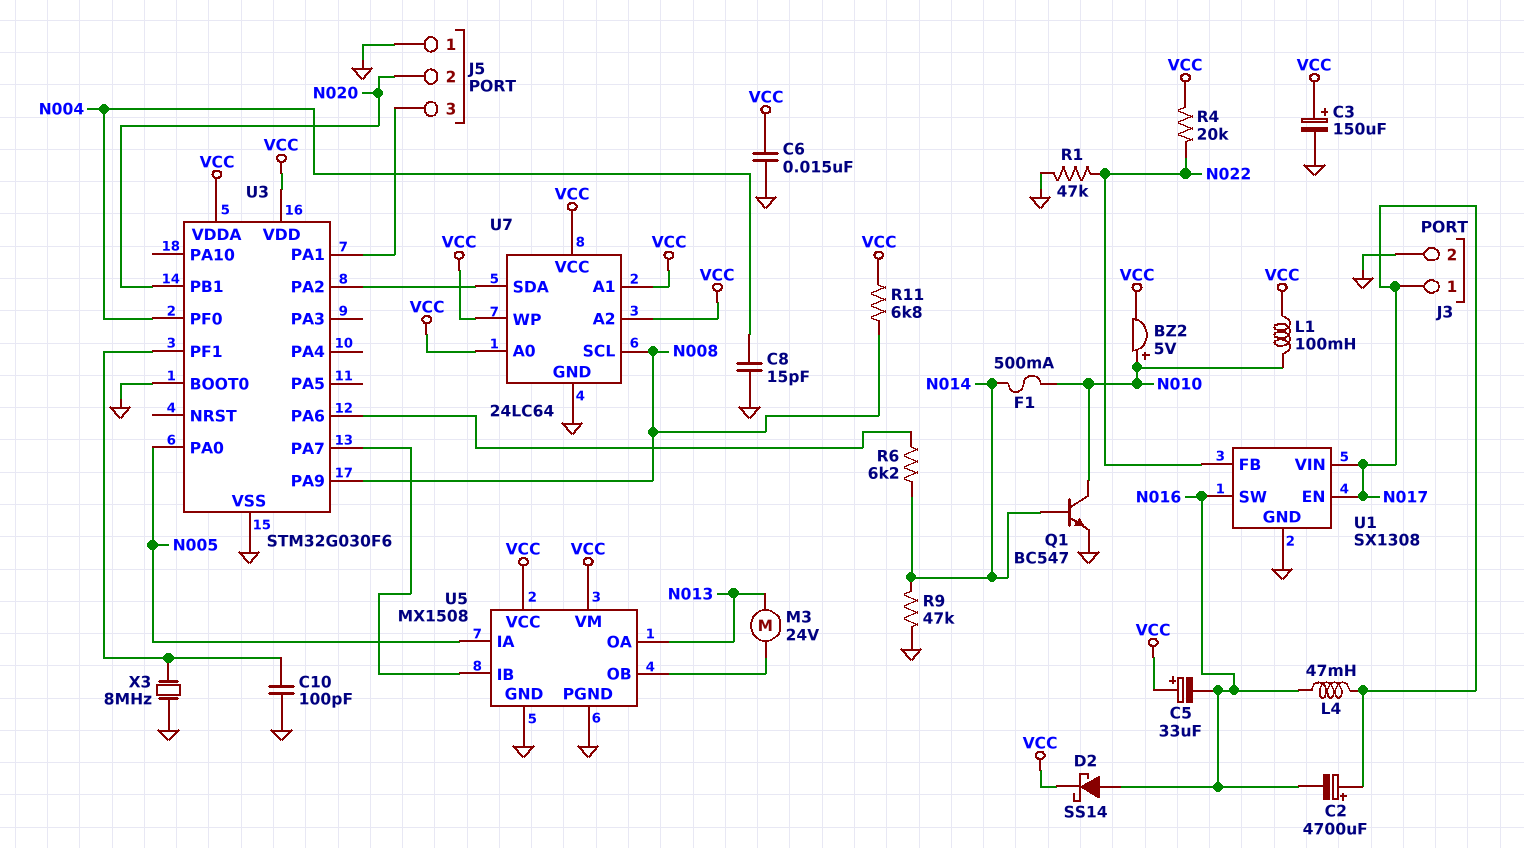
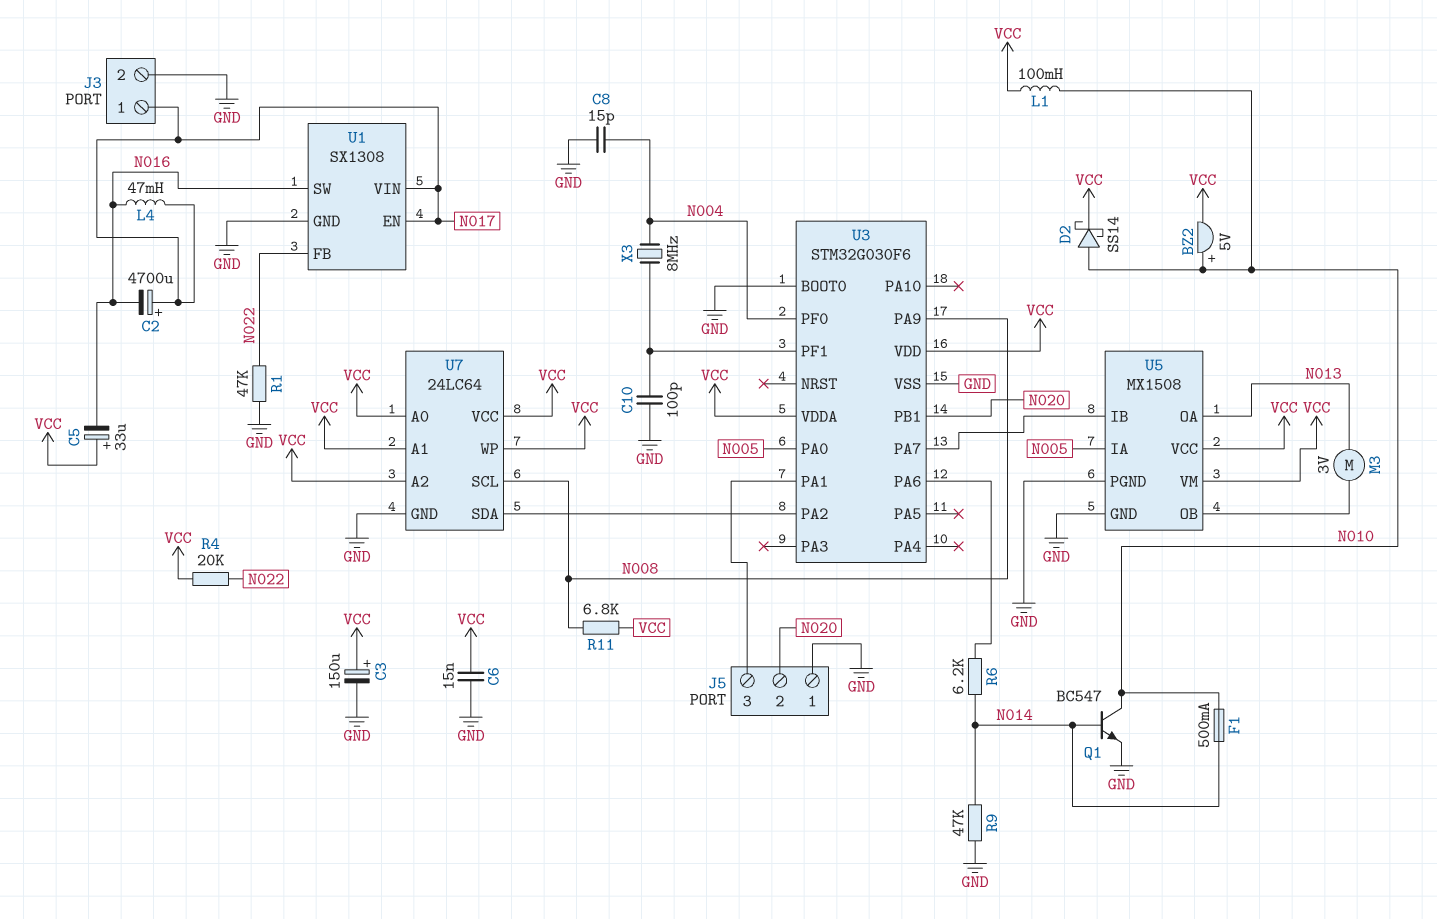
D2: schottky SS14 (A N016, K VCC) -> schottky SS14 (A N010, K VCC)
M3: motor 24V (N013, U5/OB) -> motor 3V (N013, U5/OB)
X3: 8MHz (GND, U3/PF1) -> 8MHz (N004, U3/PF1)

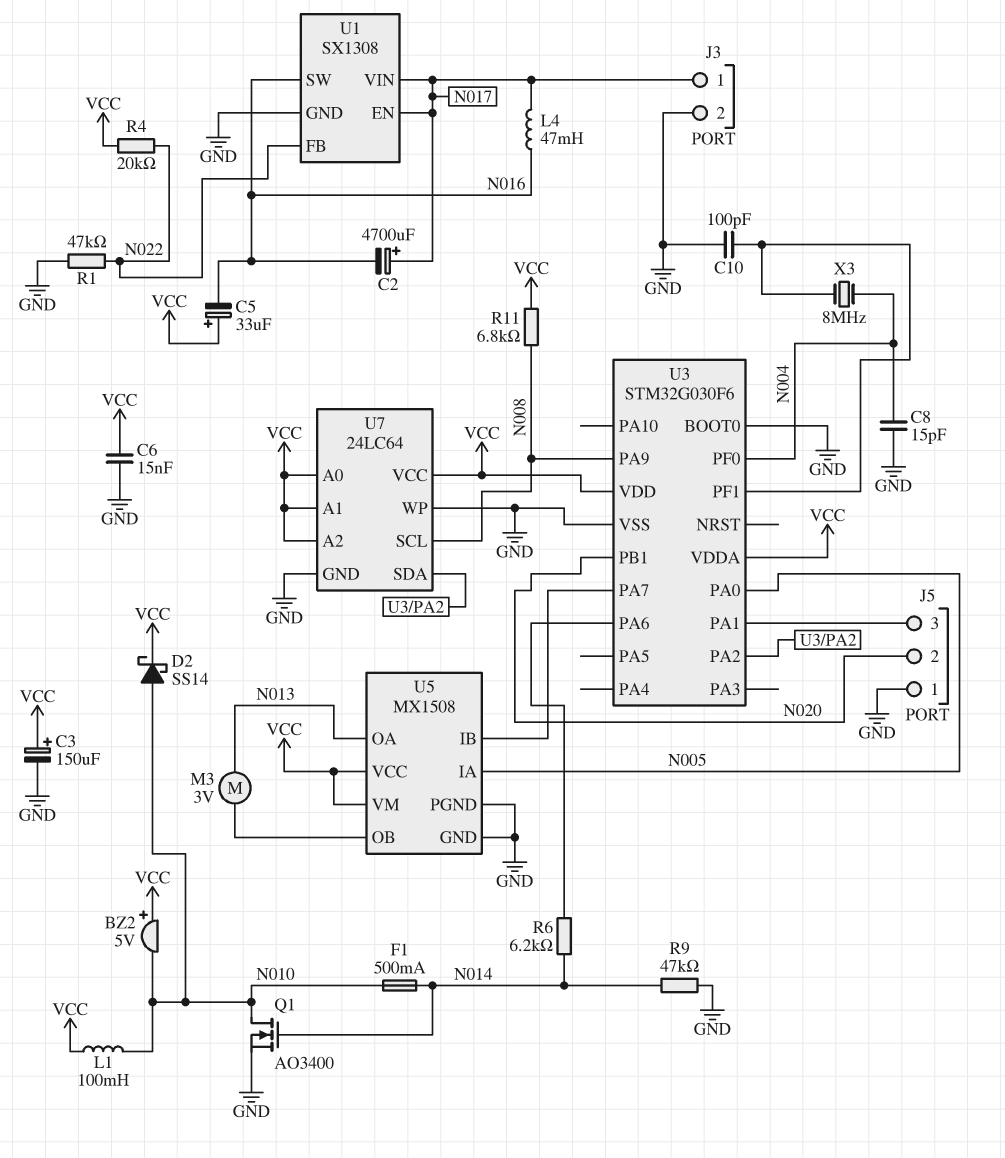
BZ2: buzzer 5V (plus N010, minus VCC) -> buzzer 5V (plus VCC, minus N010)
Q1: NPN BC547 (B N014, C N010, E GND) -> NMOS AO3400 (G N014, D N010, S GND)
U7 pin WP: VCC -> GND

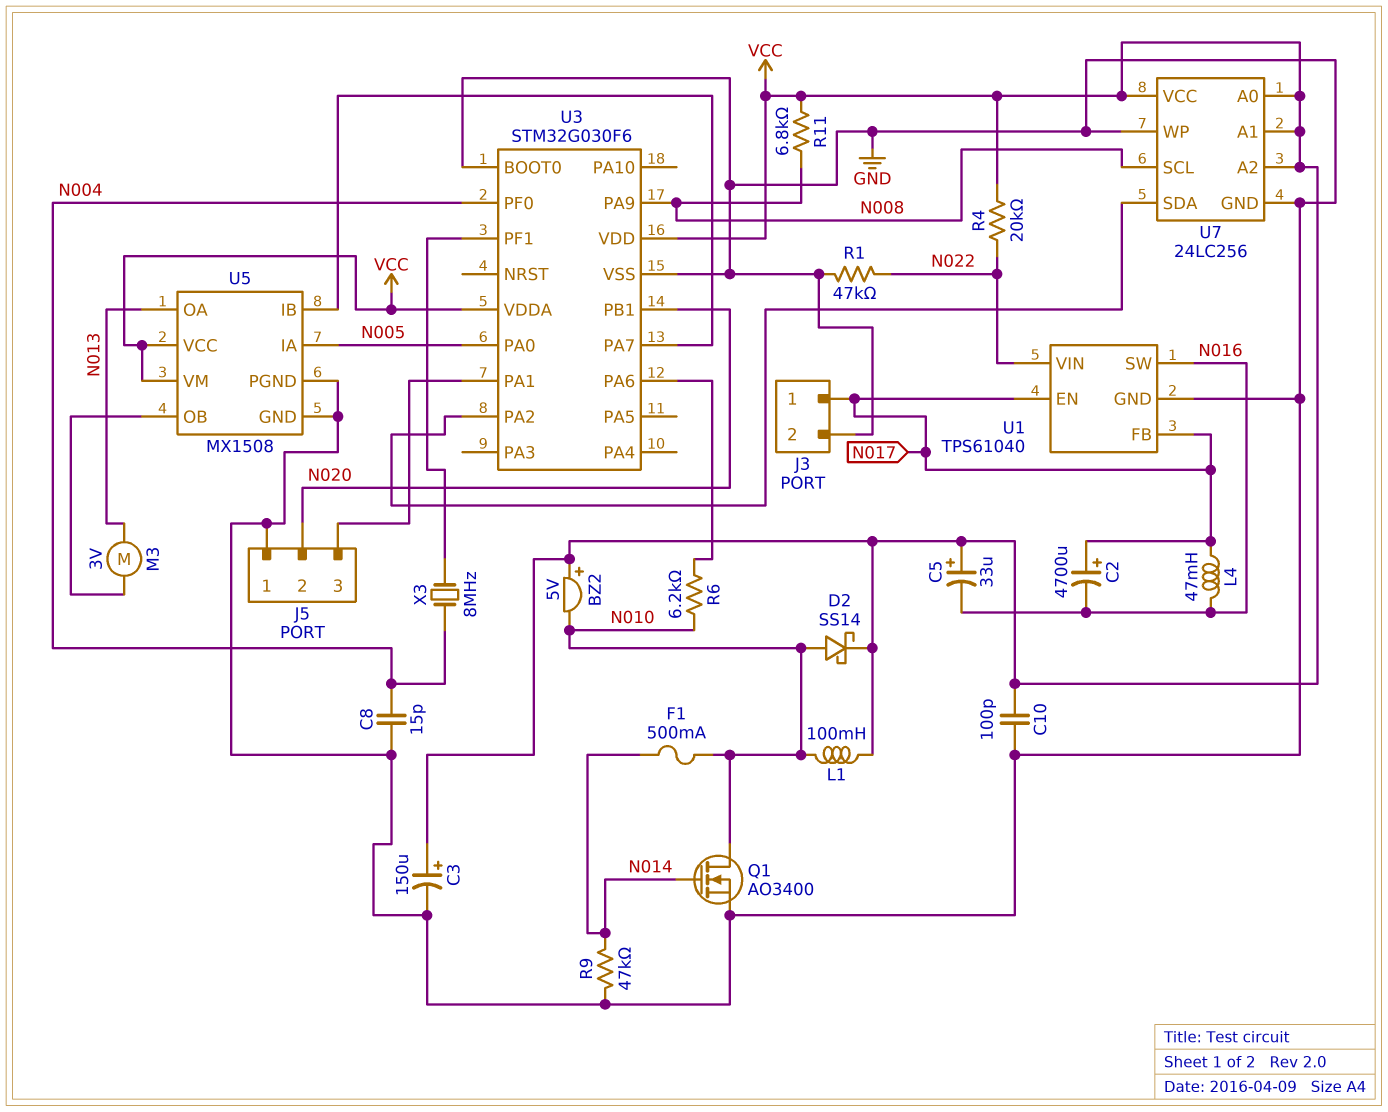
C6: 15nF (GND, VCC) -> none
C10: 100pF (GND, U3/PF1) -> 100pF (GND, VCC)
R6: 6.2k (N014, U3/PA6) -> 6.2k (N010, U3/PA6)
U1: SX1308 -> TPS61040
U1 pin FB: N022 -> N017
U1 pin VIN: N017 -> N022
U7: 24LC64 -> 24LC256

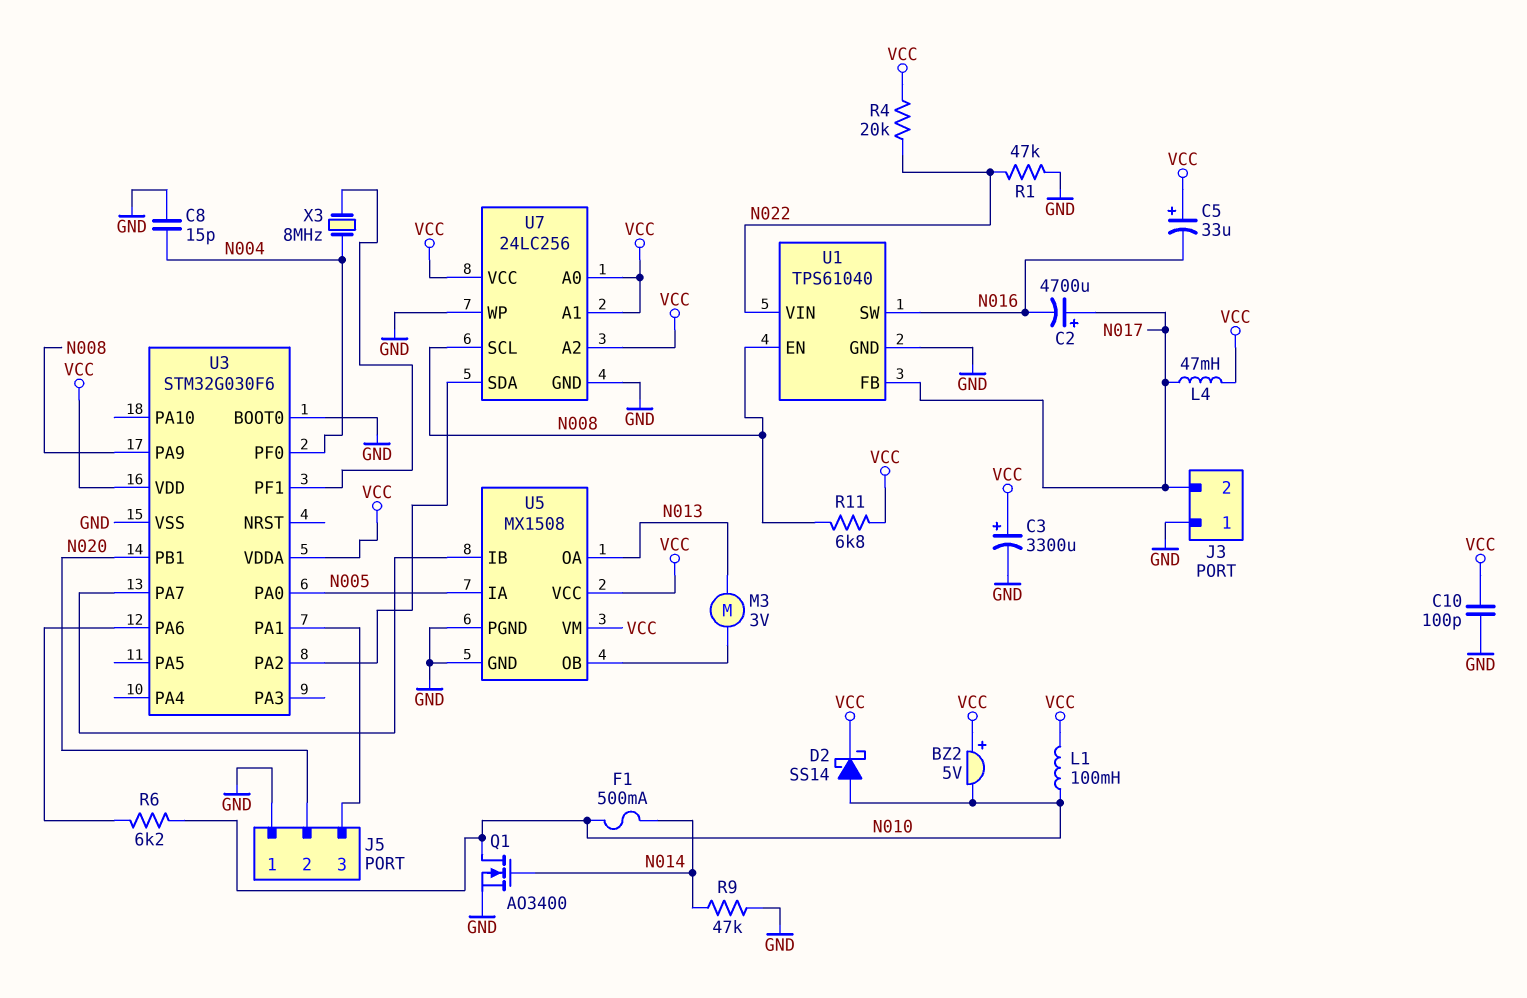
C3: 150uF (plus VCC, minus GND) -> 3300uF (plus VCC, minus GND)
J3 pin 1: N017 -> GND
J3 pin 2: GND -> N017
L4: 47mH (N016, N017) -> 47mH (N017, VCC)
U1 pin EN: N017 -> N008

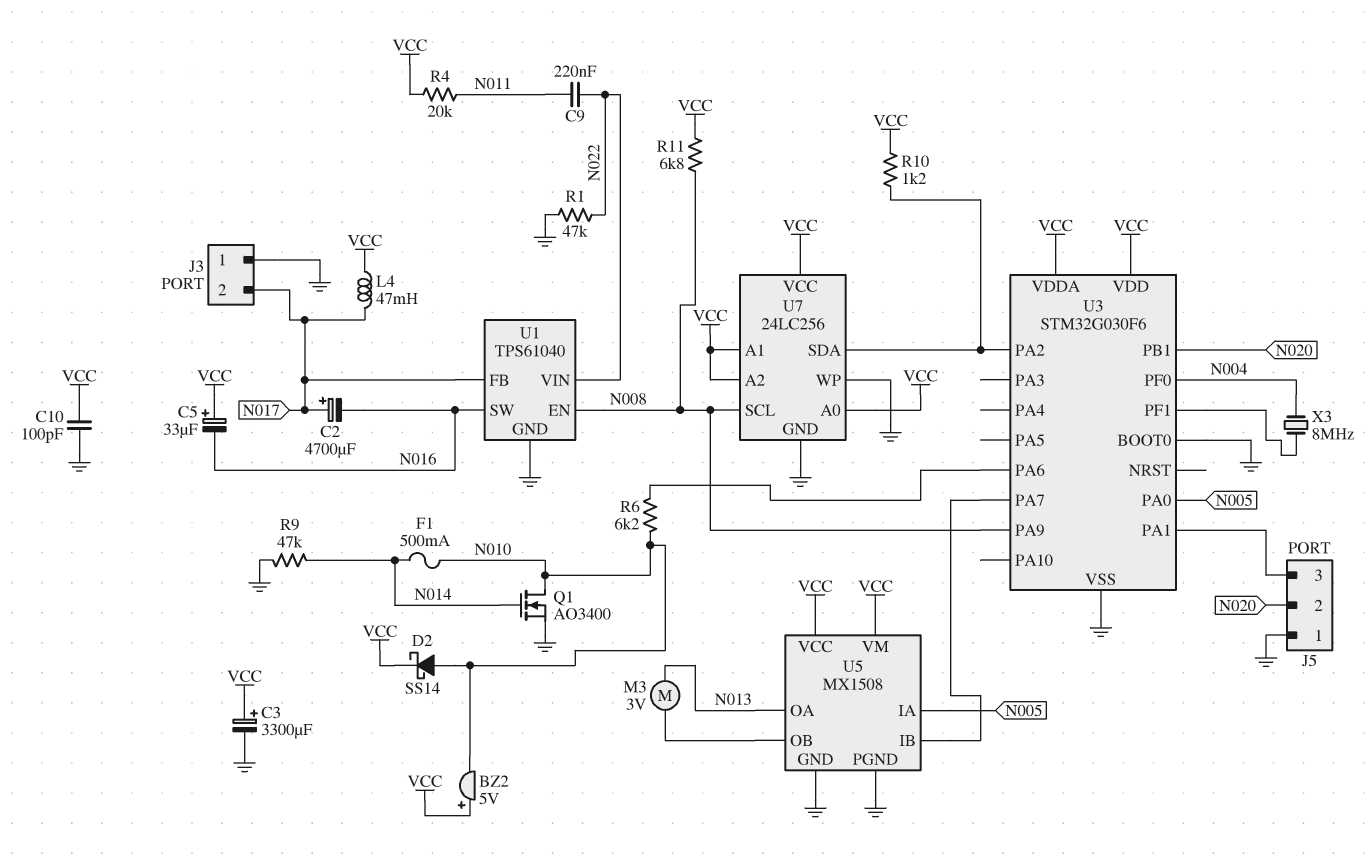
C8: 15pF (GND, N004) -> none
C9: none -> 220nF (N011, N022)
L1: 100mH (N010, VCC) -> none
R4: 20k (N022, VCC) -> 20k (N011, VCC)
R10: none -> 1.2k (U3/PA2, VCC)

